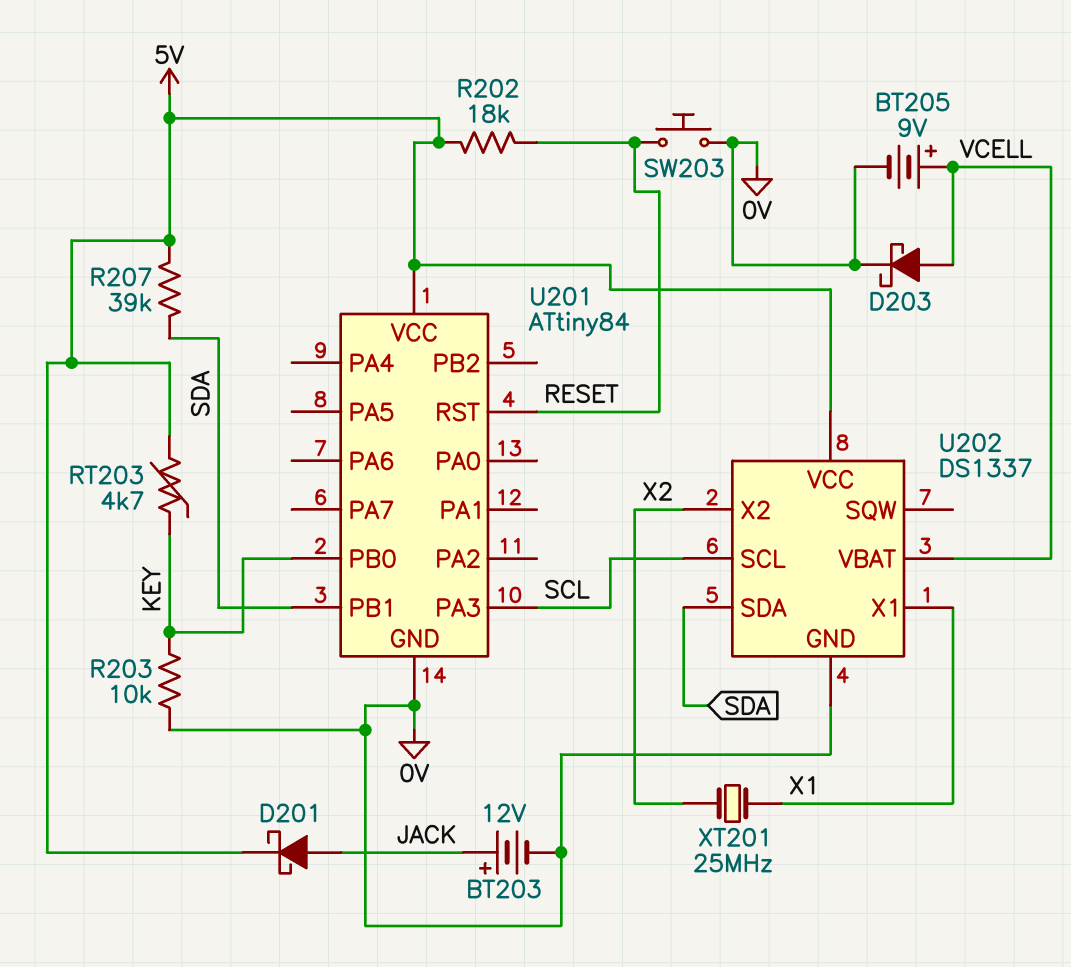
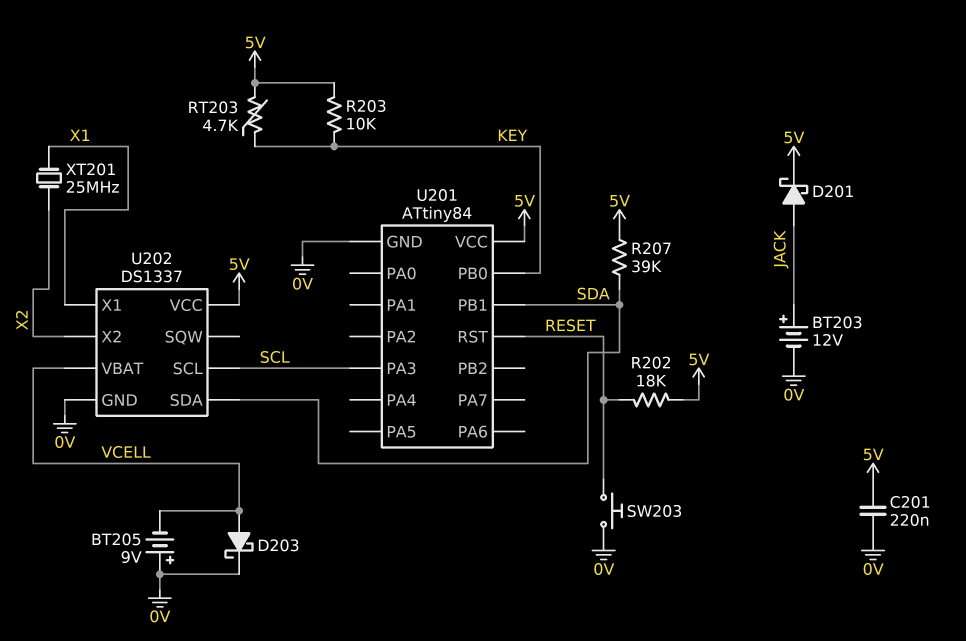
BT205: 9V (plus VCELL, minus 0V) -> 9V (plus 0V, minus VCELL)
C201: none -> 220nF (0V, 5V)
R203: 10k (0V, KEY) -> 10k (5V, KEY)

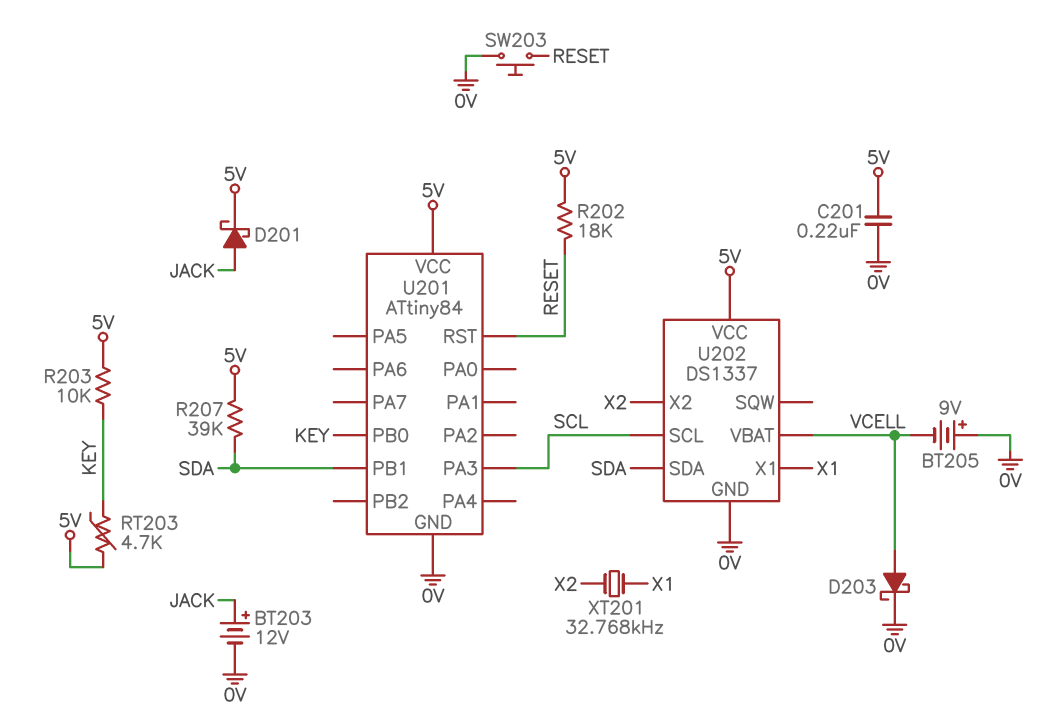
XT201: 25MHz (X1, X2) -> 32.768kHz (X1, X2)

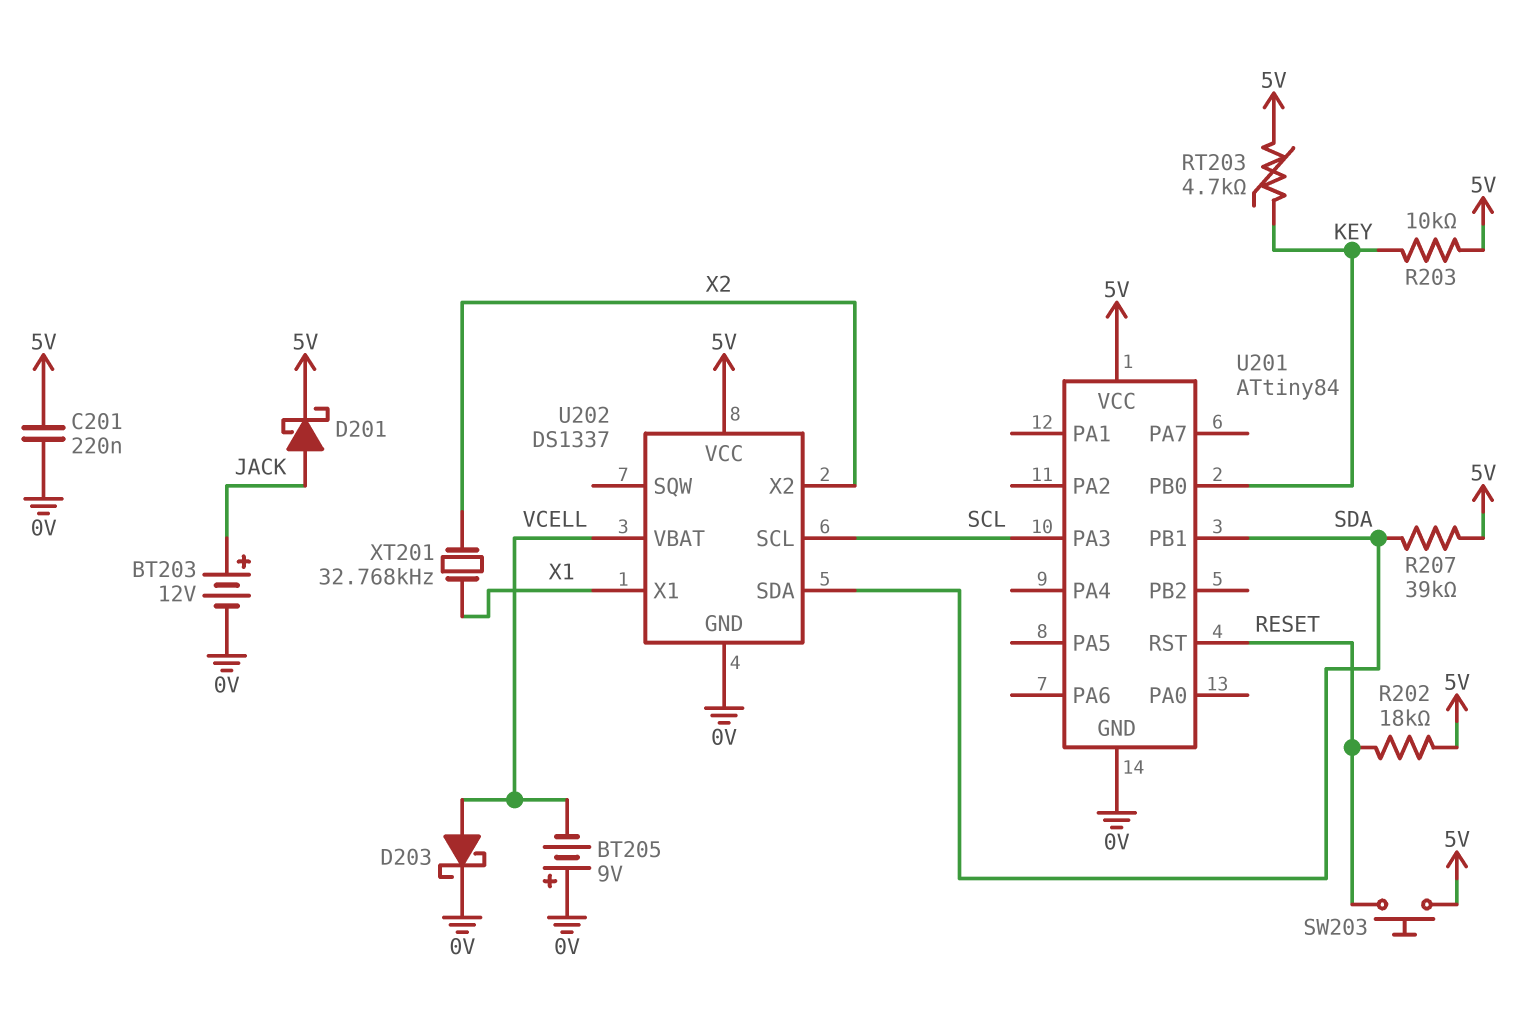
SW203: button (0V, RESET) -> button (5V, RESET)

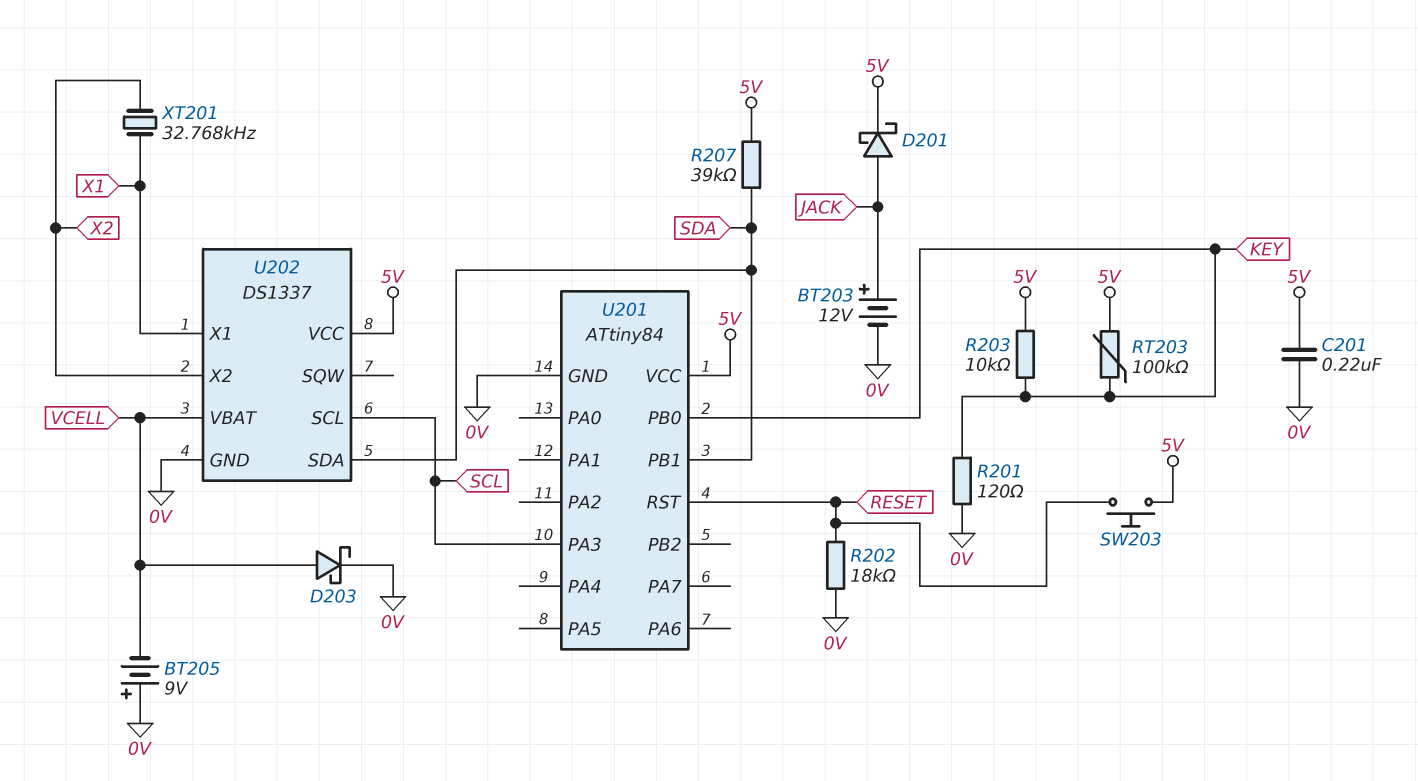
R201: none -> 120 (0V, KEY)
R202: 18k (5V, RESET) -> 18k (0V, RESET)
RT203: 4.7k (5V, KEY) -> 100k (5V, KEY)

